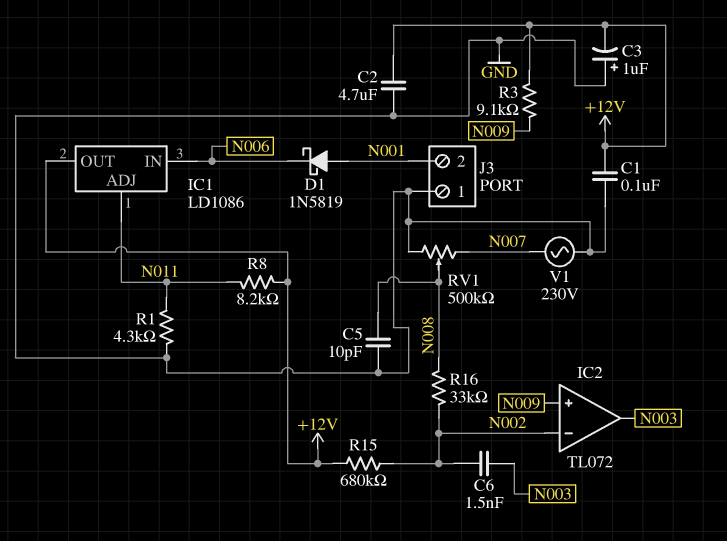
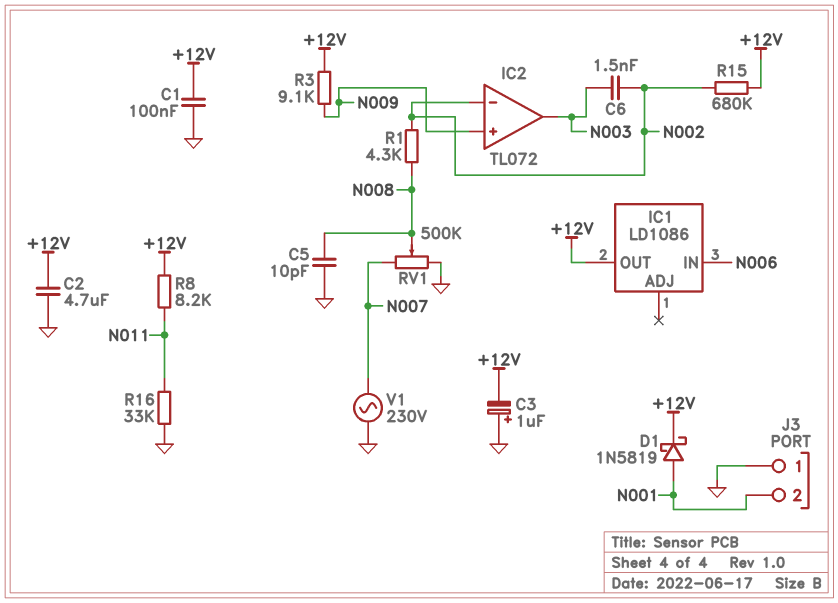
D1: schottky 1N5819 (A N001, K N006) -> schottky 1N5819 (A N001, K +12V)
IC1 pin ADJ: N011 -> none
R1: 4.3k (GND, N011) -> 4.3k (N002, N008)
R16: 33k (N002, N008) -> 33k (GND, N011)

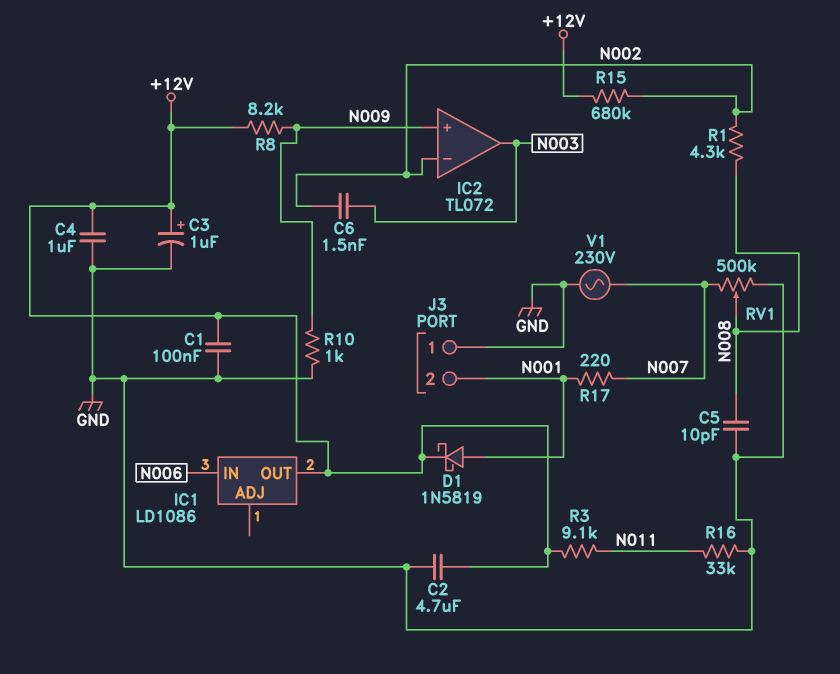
C3: 1uF (plus GND, minus +12V) -> 1uF (plus +12V, minus GND)
C4: none -> 1uF (+12V, GND)
R3: 9.1k (+12V, N009) -> 9.1k (+12V, N011)
R8: 8.2k (+12V, N011) -> 8.2k (+12V, N009)
R10: none -> 1k (GND, N009)
R17: none -> 220 (N001, N007)

